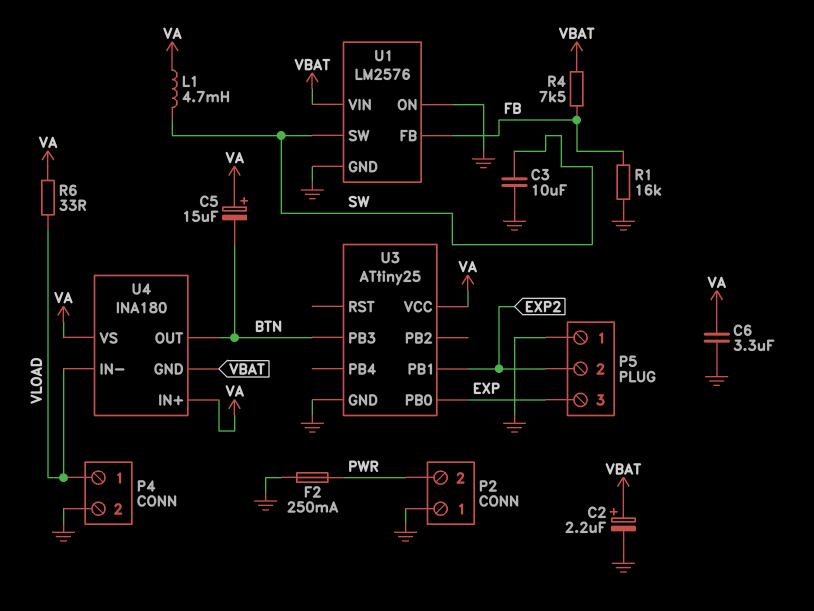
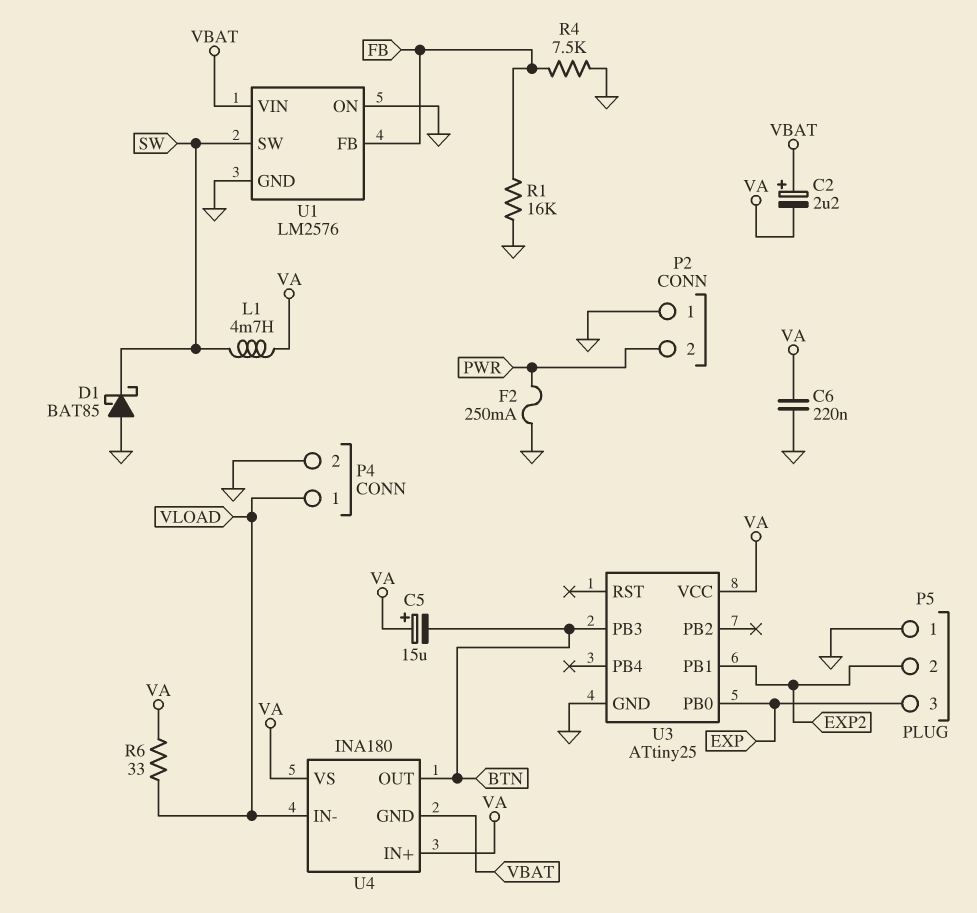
C2: 2.2uF (plus VBAT, minus GND) -> 2.2uF (plus VBAT, minus VA)
C3: 10uF (GND, SW) -> none
C6: 3.3uF (GND, VA) -> 220nF (GND, VA)
D1: none -> schottky BAT85 (A GND, K SW)
R4: 7.5k (FB, VBAT) -> 7.5k (FB, GND)

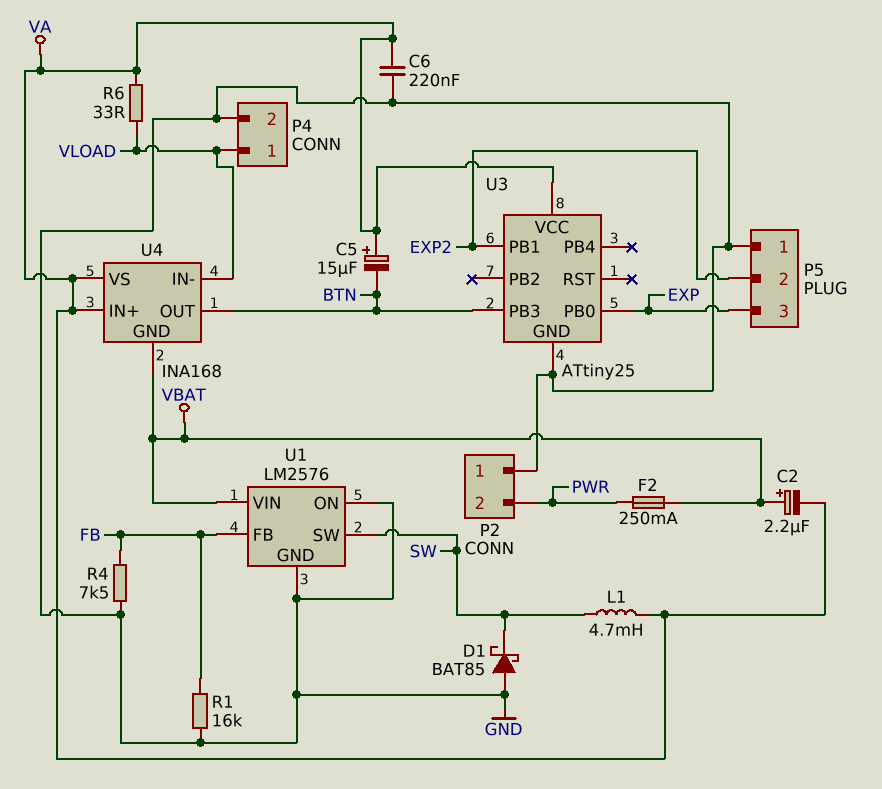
F2: 250mA (GND, PWR) -> 250mA (PWR, VBAT)
U4: INA180 -> INA168

